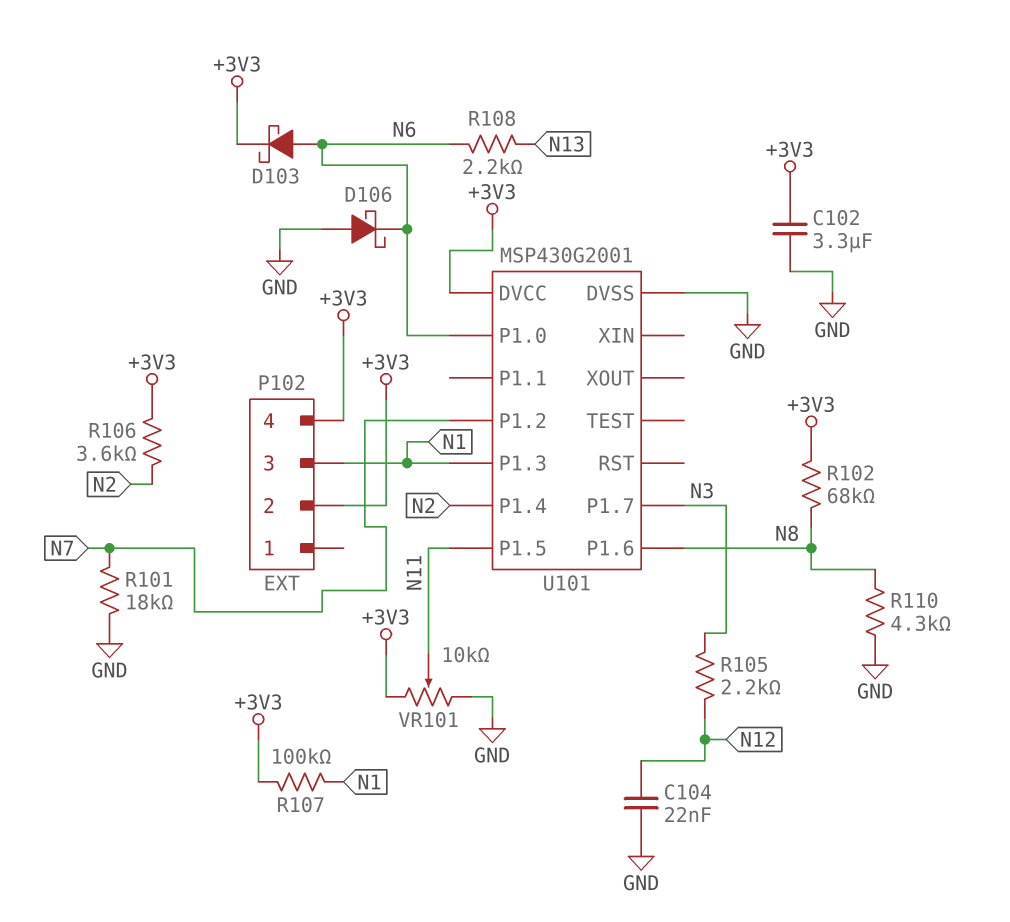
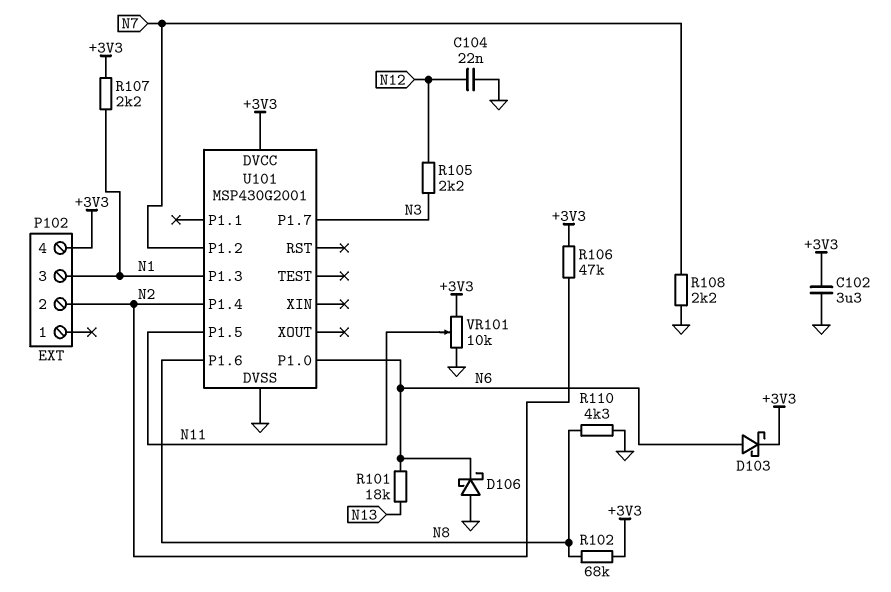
P102 pin 2: +3V3 -> N2
R101: 18k (GND, N7) -> 18k (N6, N13)
R106: 3.6k (+3V3, N2) -> 47k (+3V3, N2)
R107: 100k (+3V3, N1) -> 2.2k (+3V3, N1)
R108: 2.2k (N6, N13) -> 2.2k (GND, N7)

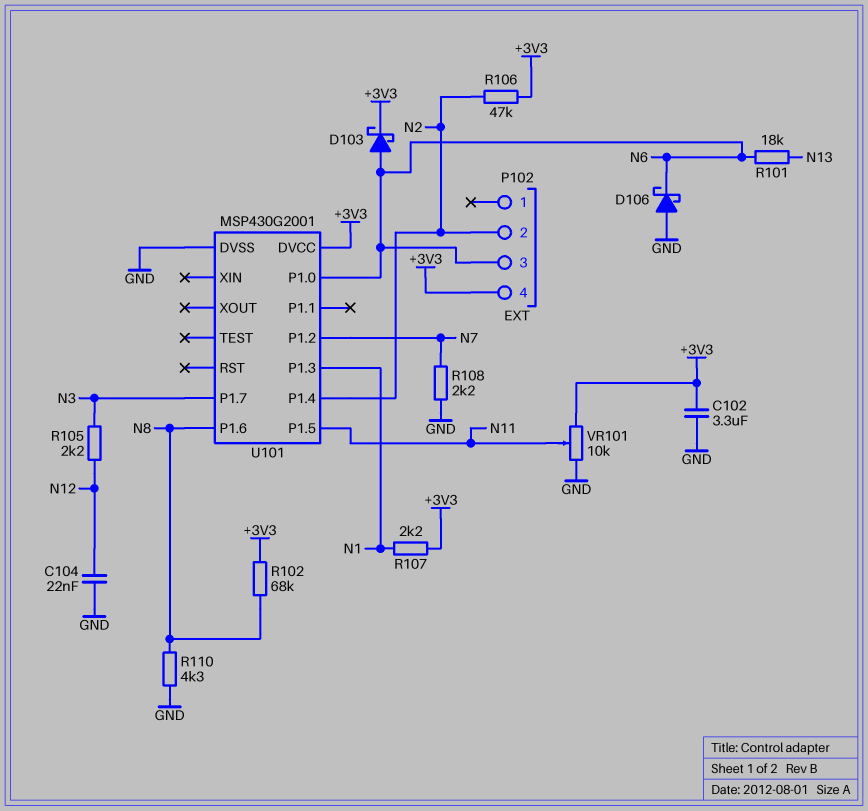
P102 pin 3: N1 -> N6

